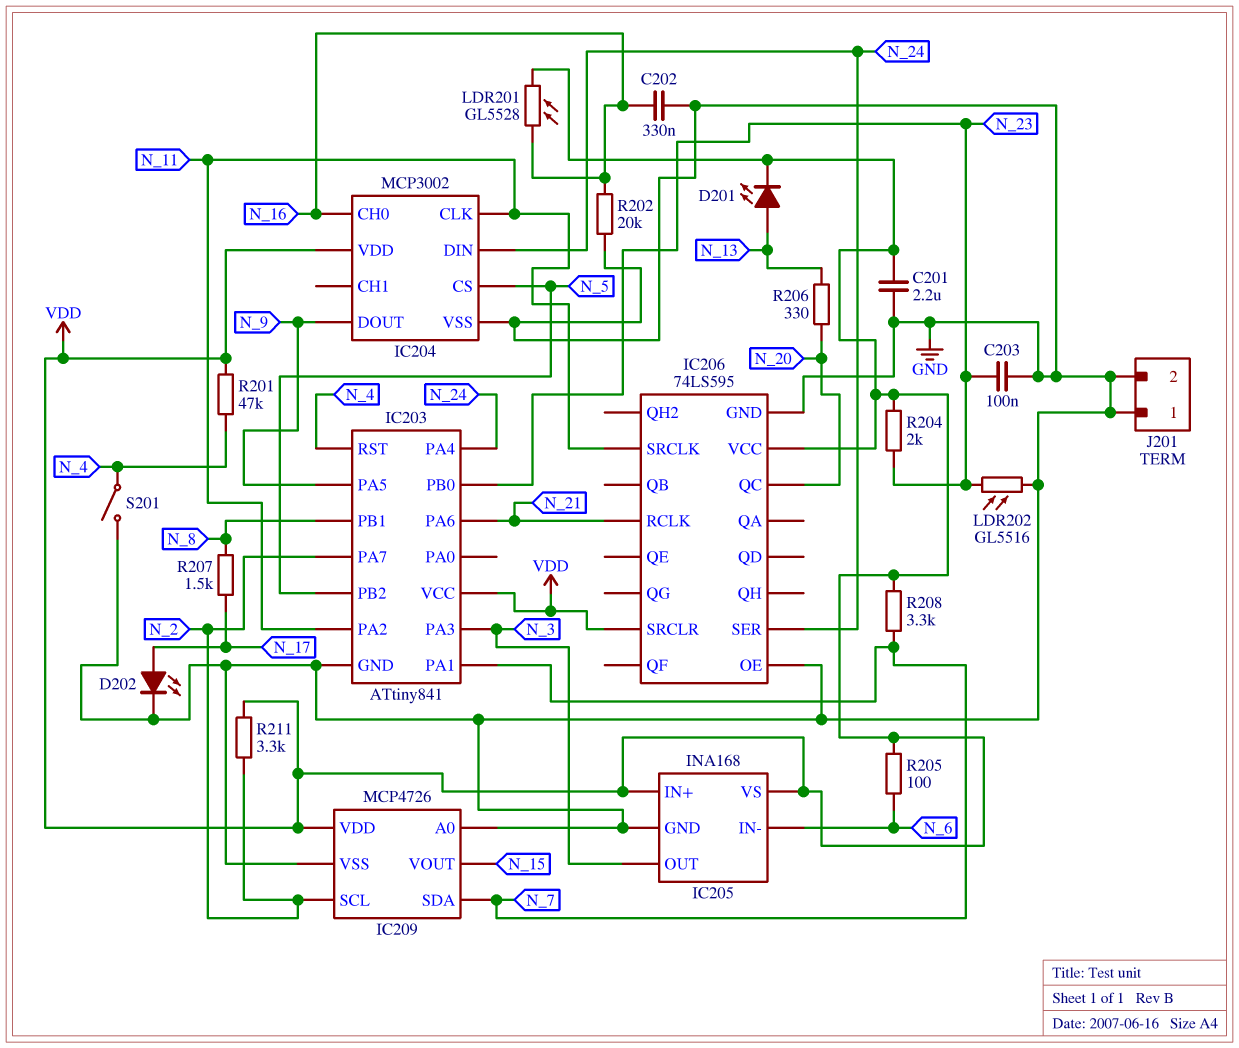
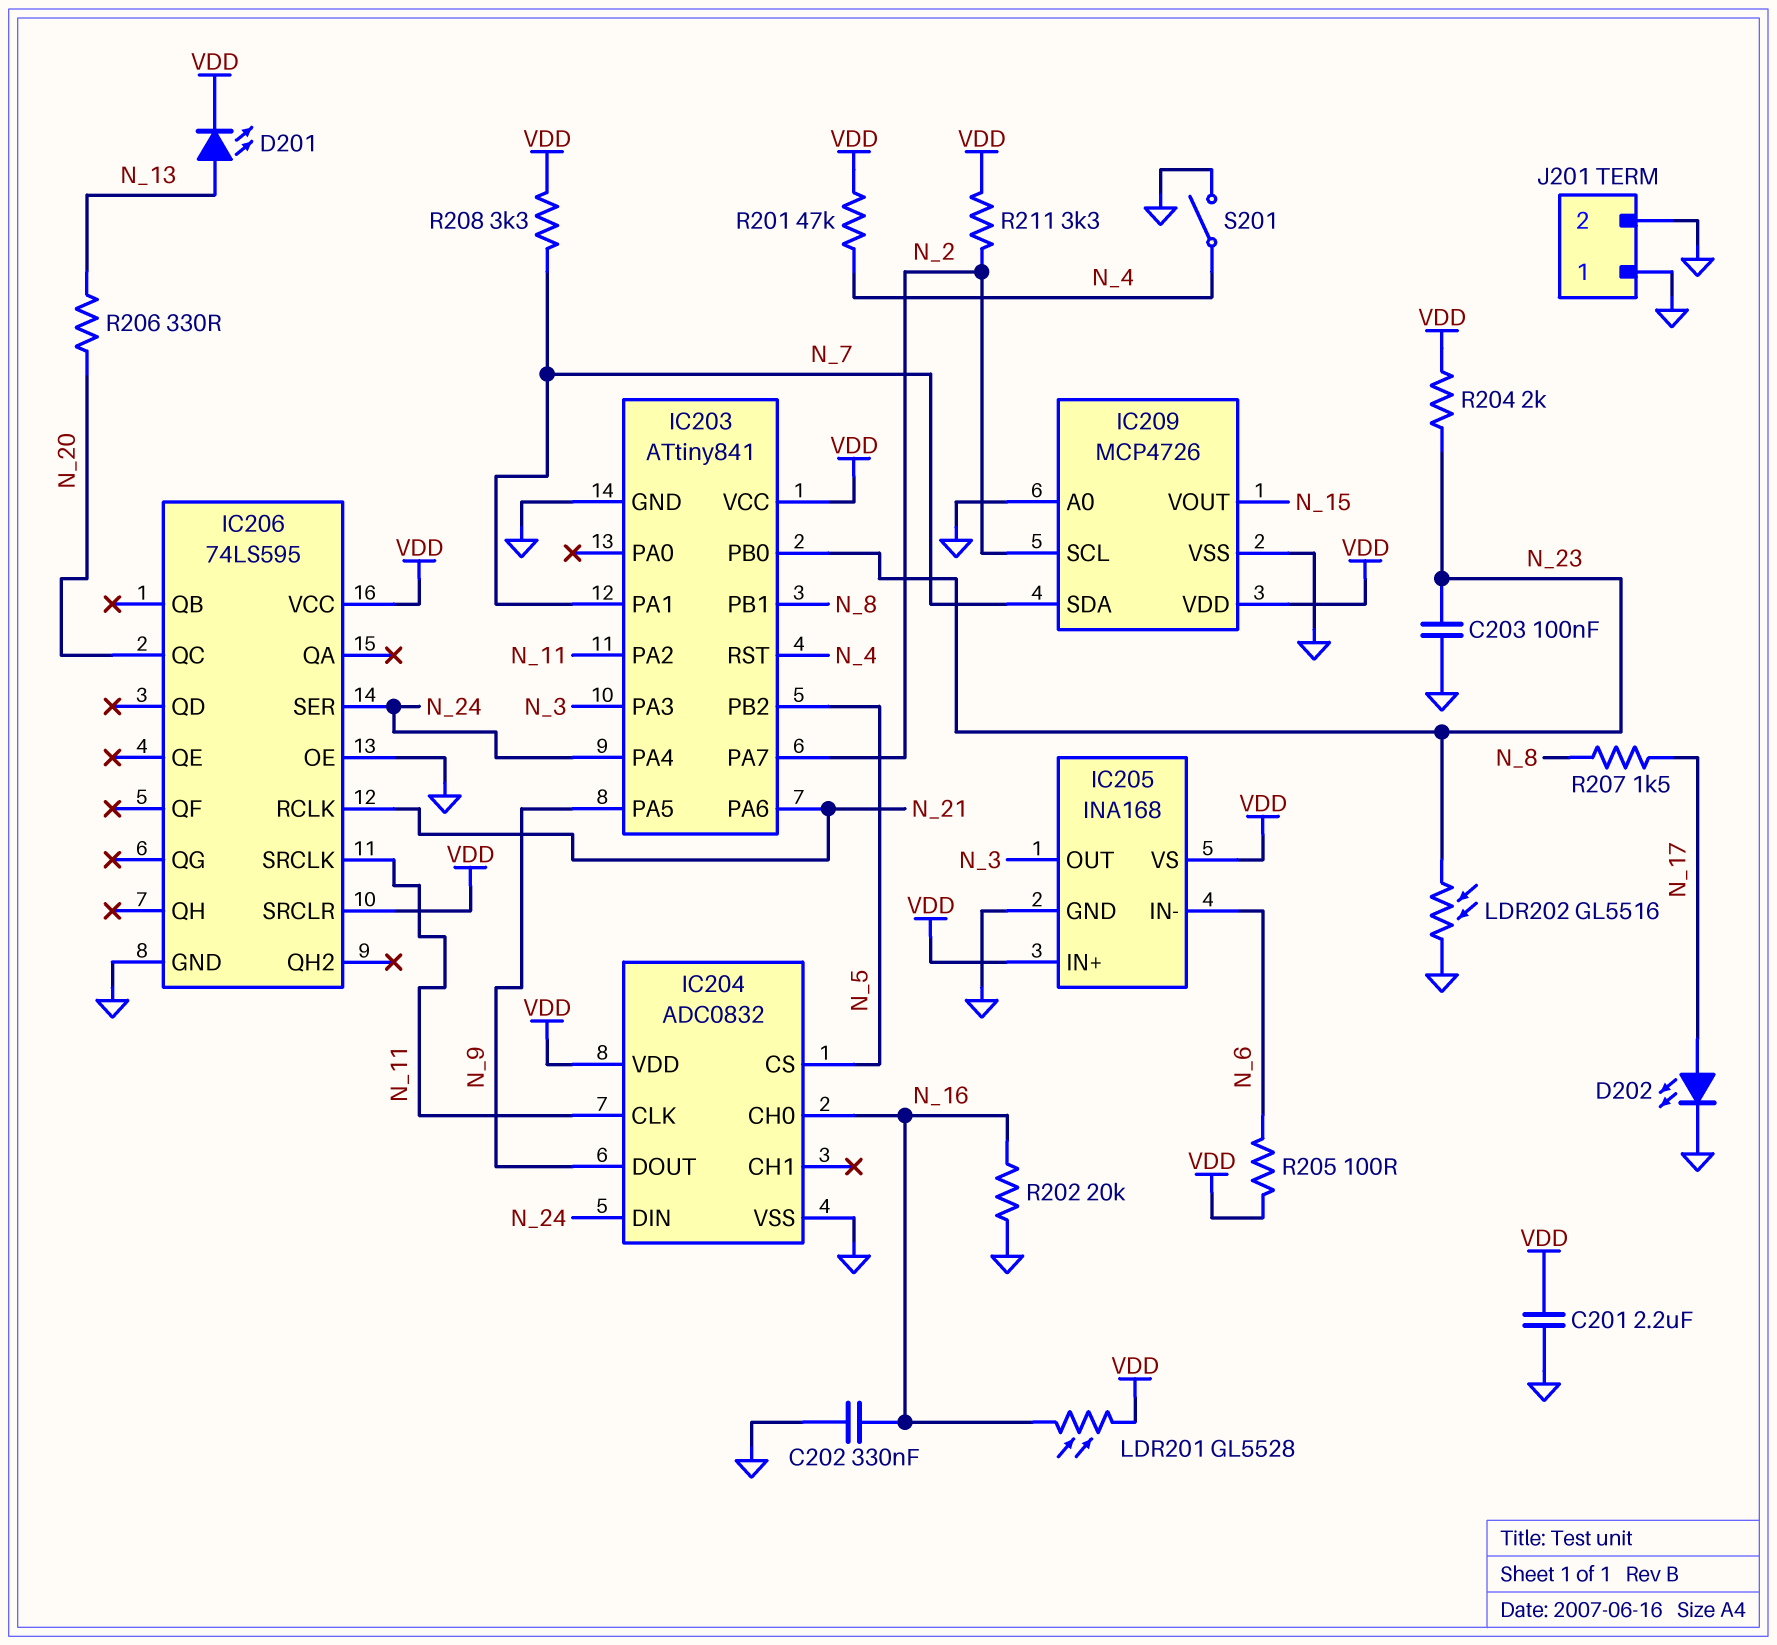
IC204: MCP3002 -> ADC0832

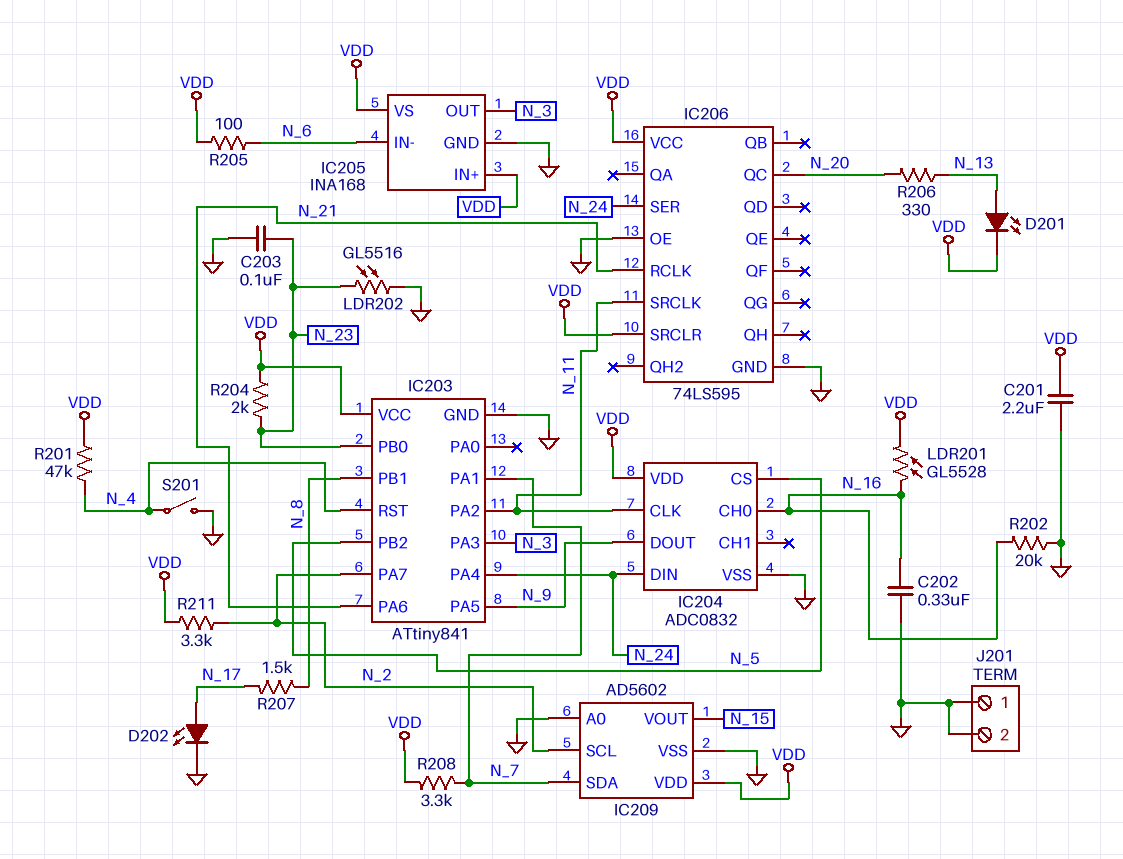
IC209: MCP4726 -> AD5602

